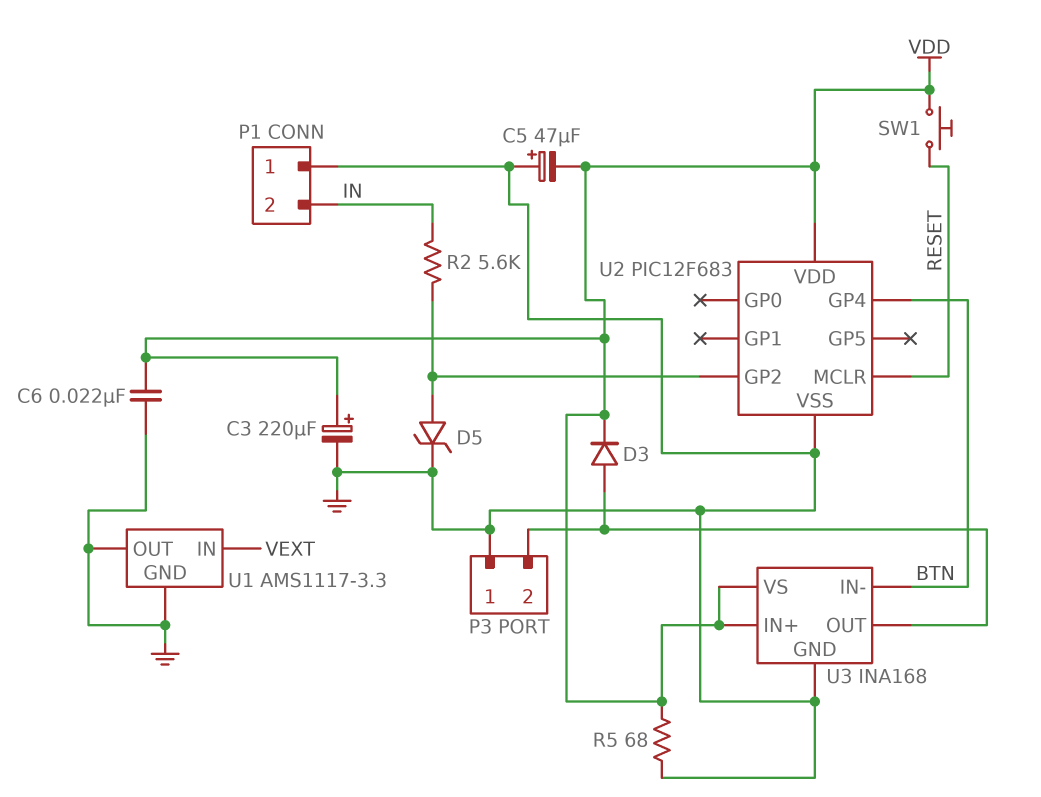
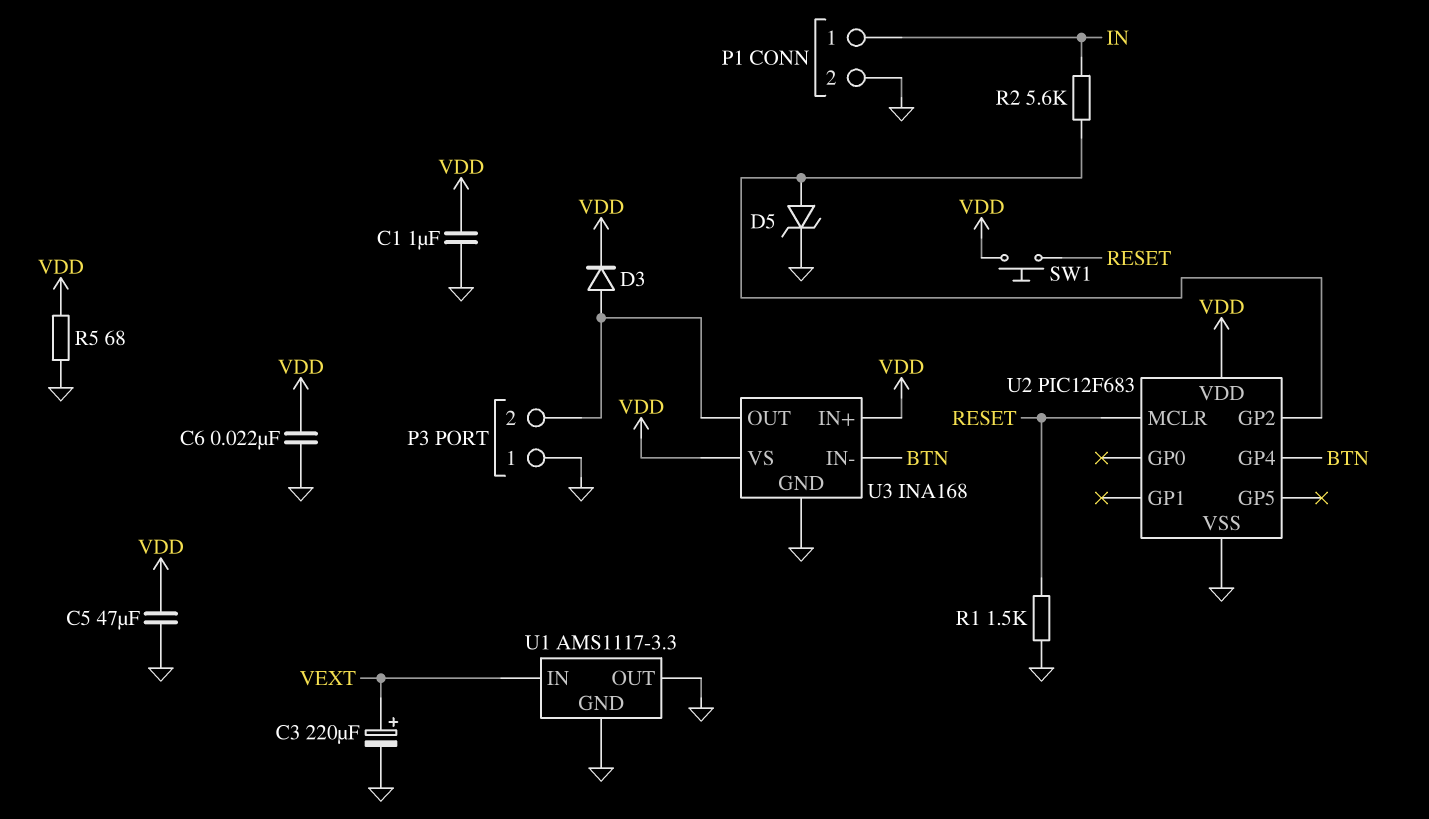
C1: none -> 1uF (GND, VDD)
C3: 220uF (plus VDD, minus GND) -> 220uF (plus VEXT, minus GND)
C5: 47uF (plus GND, minus VDD) -> 47uF (GND, VDD)
P1 pin 1: GND -> IN
P1 pin 2: IN -> GND
R1: none -> 1.5k (GND, RESET)

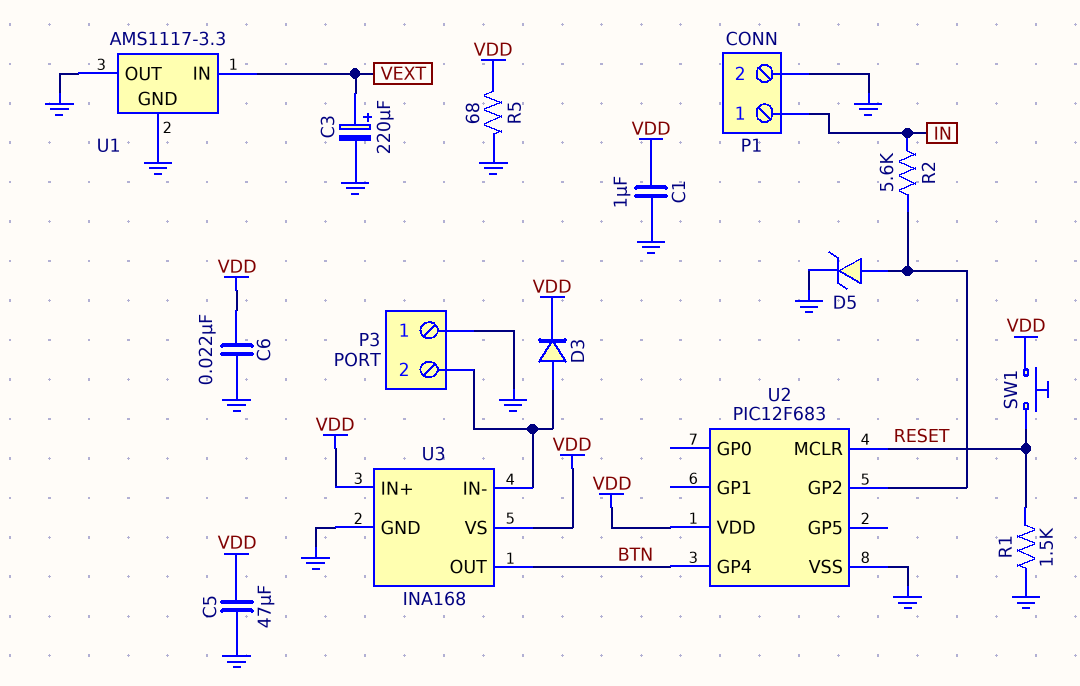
U3 pin IN-: BTN -> P3/2
U3 pin OUT: P3/2 -> BTN

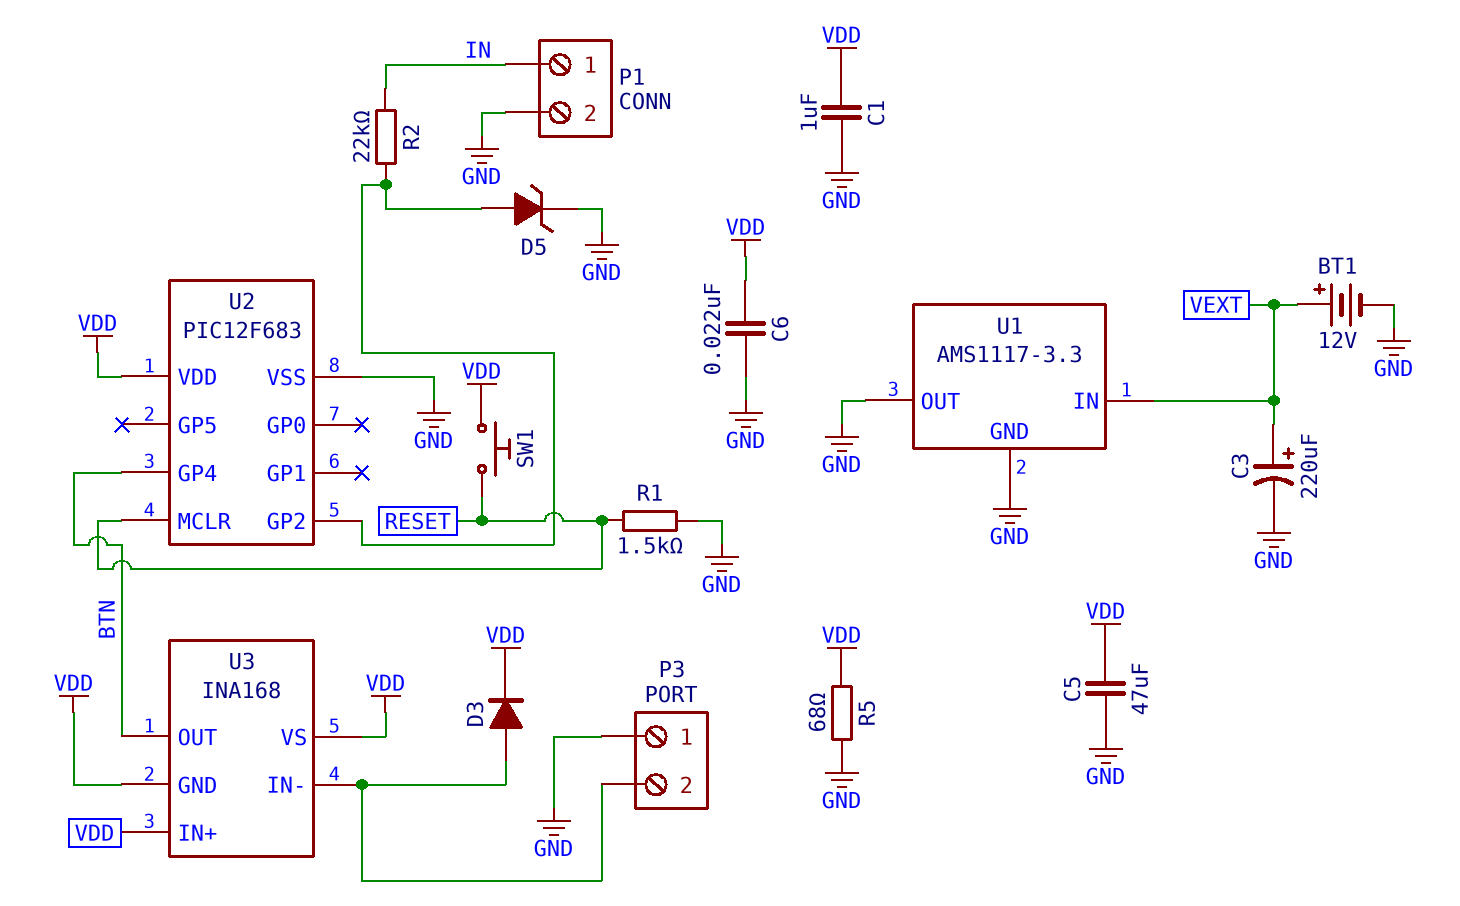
BT1: none -> 12V (plus VEXT, minus GND)
R2: 5.6k (IN, U2/GP2) -> 22k (IN, U2/GP2)
U3 pin GND: GND -> VDD

